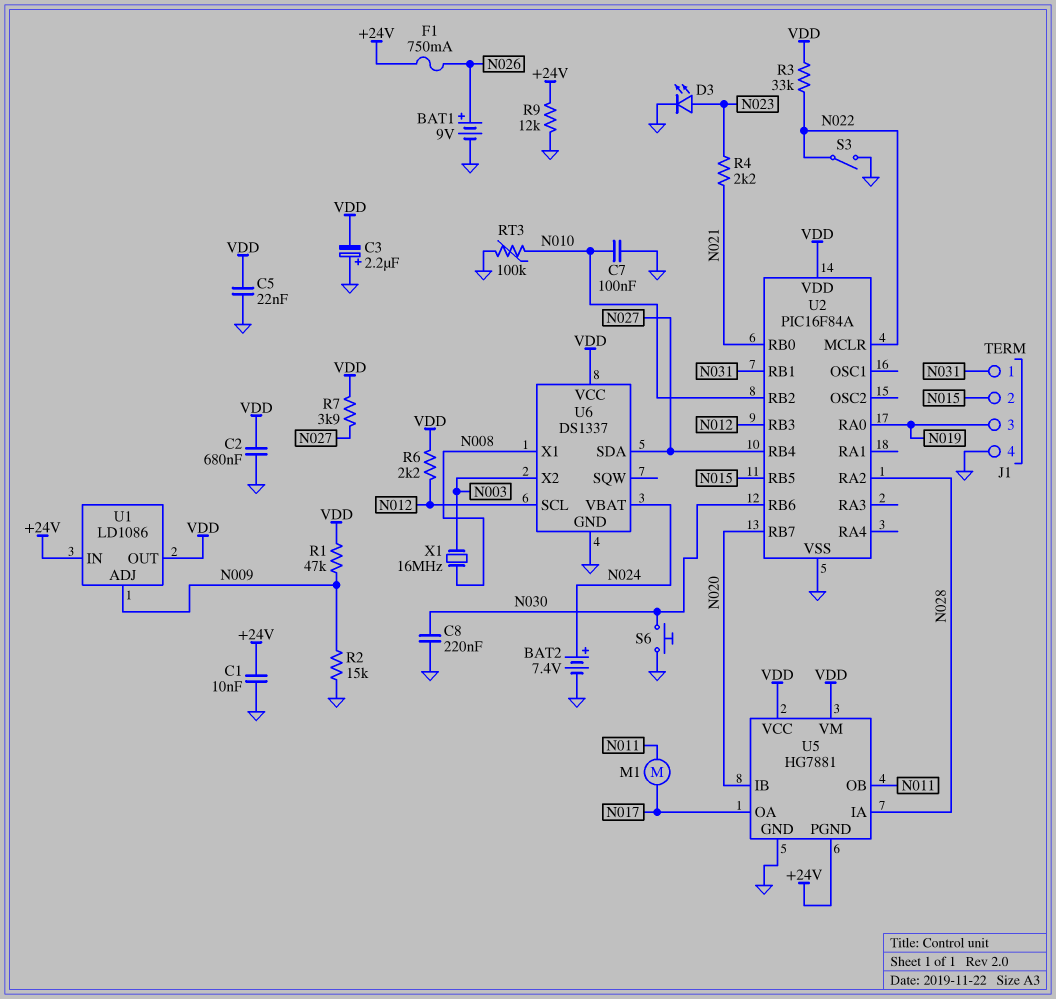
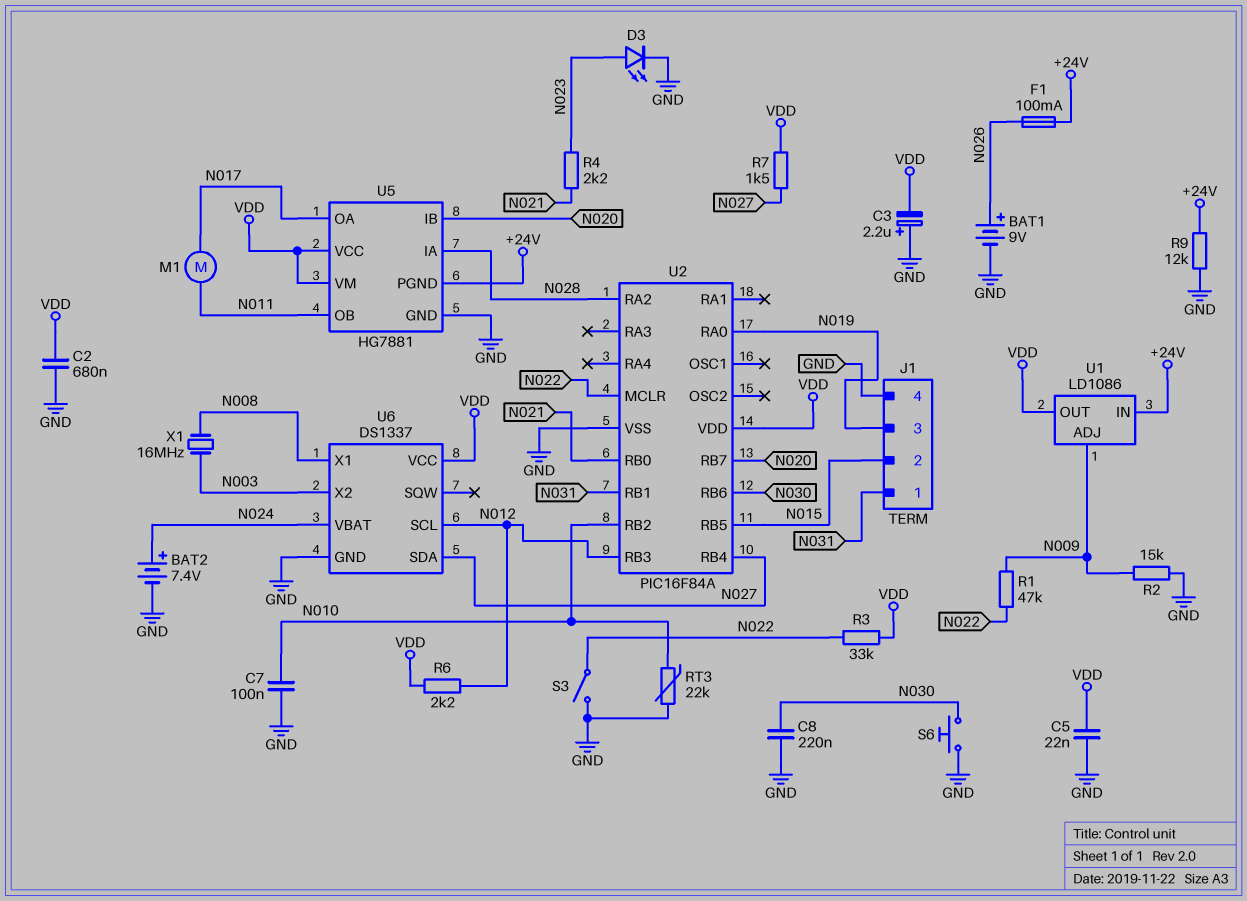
C1: 10nF (+24V, GND) -> none
F1: 750mA (+24V, N026) -> 100mA (+24V, N026)
R1: 47k (N009, VDD) -> 47k (N009, N022)
R7: 3.9k (N027, VDD) -> 1.5k (N027, VDD)
RT3: 100k (GND, N010) -> 22k (GND, N010)

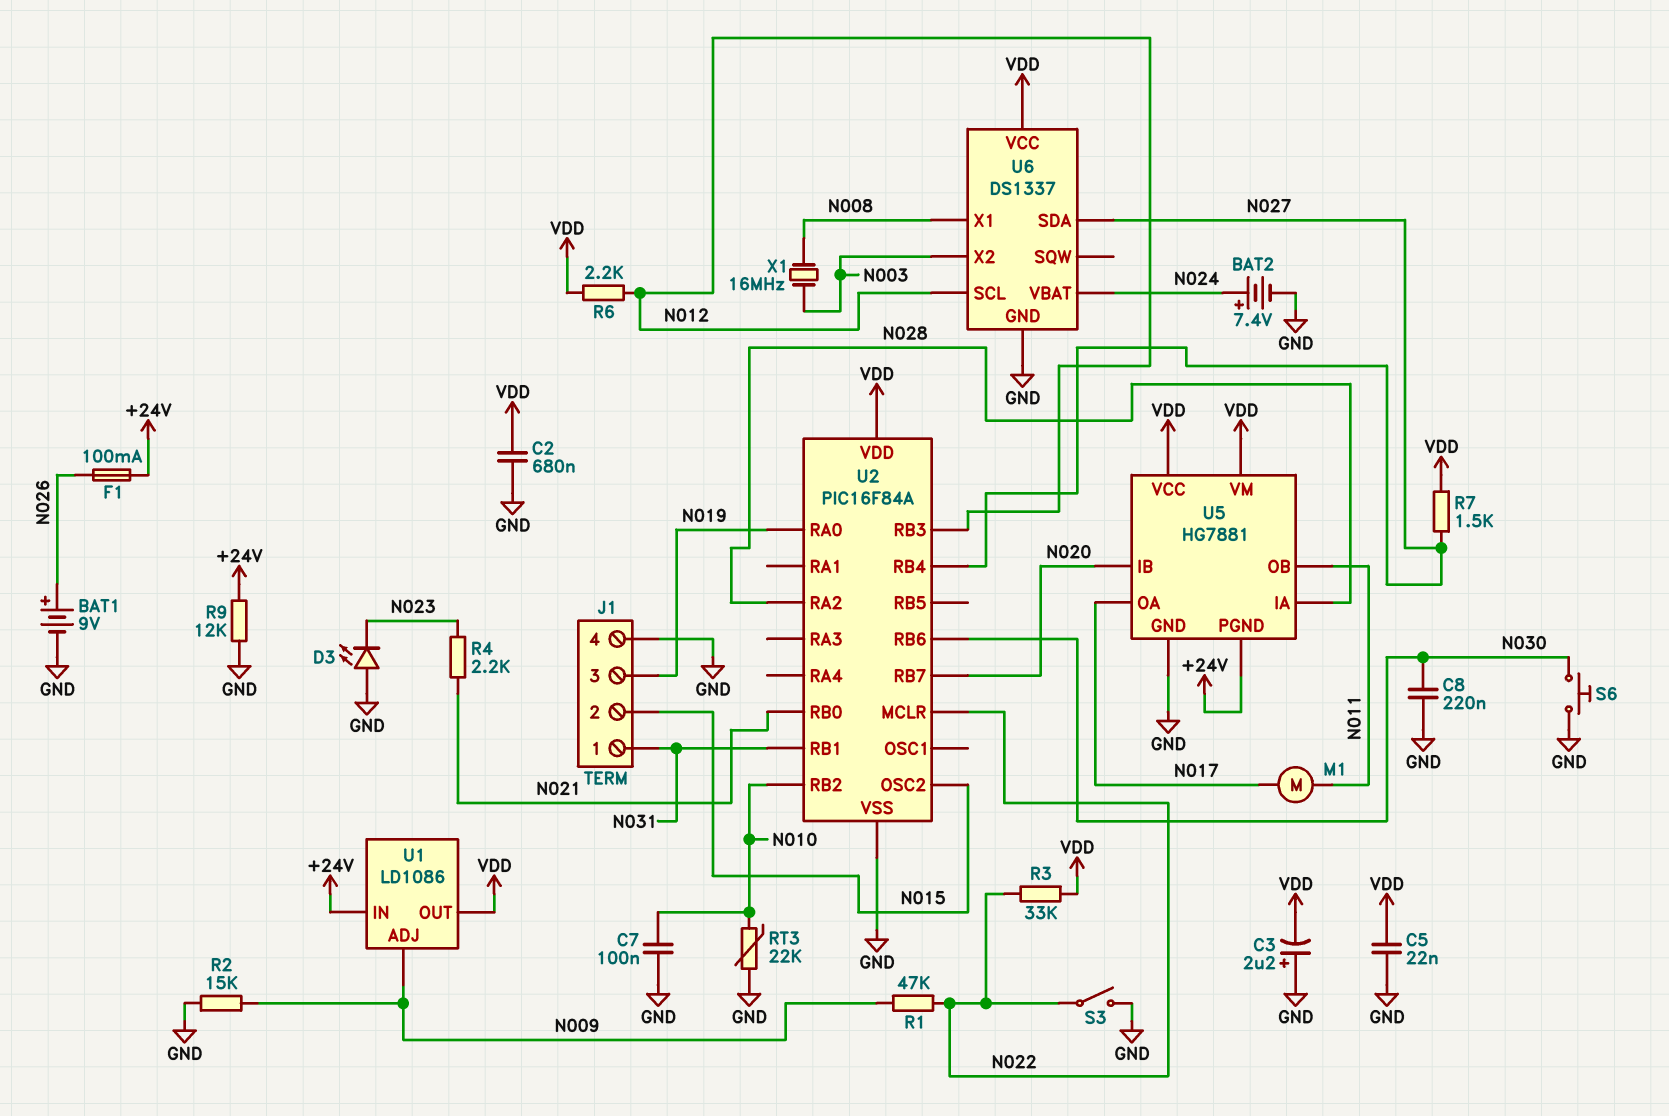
D3: LED (A N023, K GND) -> LED (A GND, K N023)
U2 pin OSC2: none -> N015
U2 pin RB5: N015 -> none

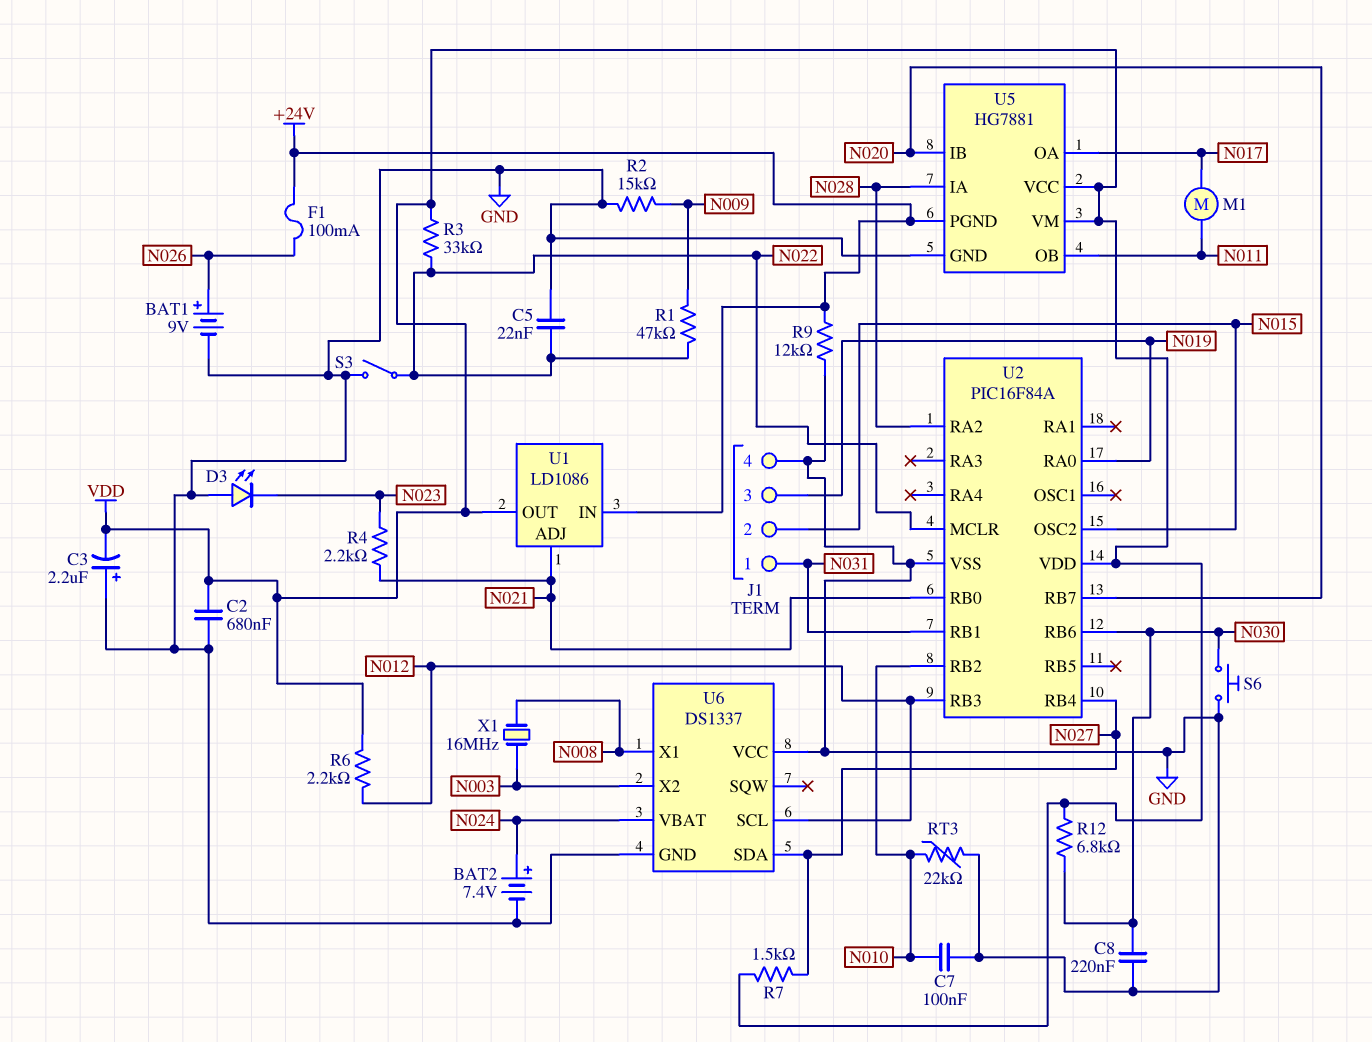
C5: 22nF (GND, VDD) -> 22nF (GND, N022)
R12: none -> 6.8k (N030, VDD)
U1 pin ADJ: N009 -> N021
U6 pin VCC: VDD -> GND

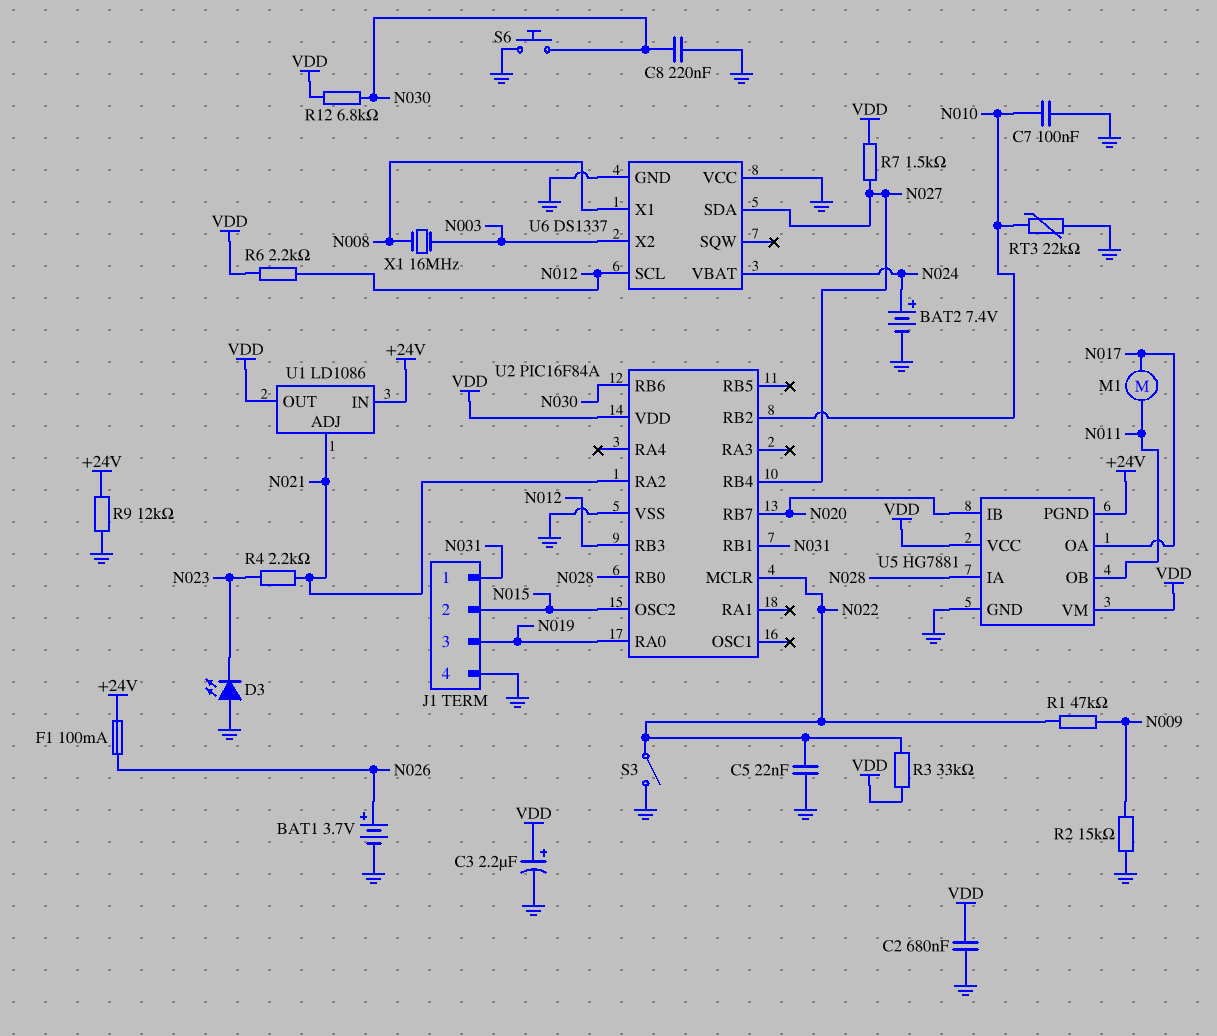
BAT1: 9V (plus N026, minus GND) -> 3.7V (plus N026, minus GND)
C3: 2.2uF (plus GND, minus VDD) -> 2.2uF (plus VDD, minus GND)
U2 pin RA2: N028 -> N021
U2 pin RB0: N021 -> N028

